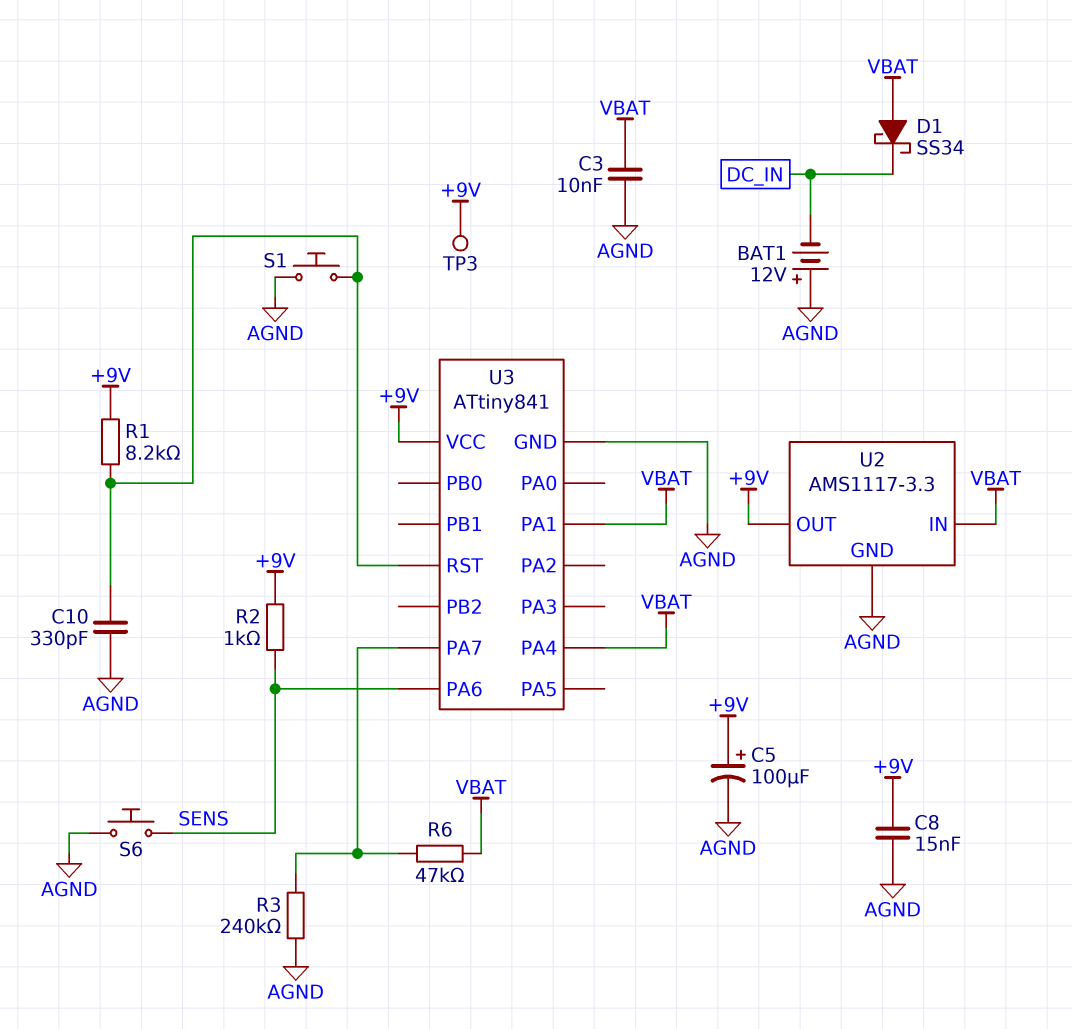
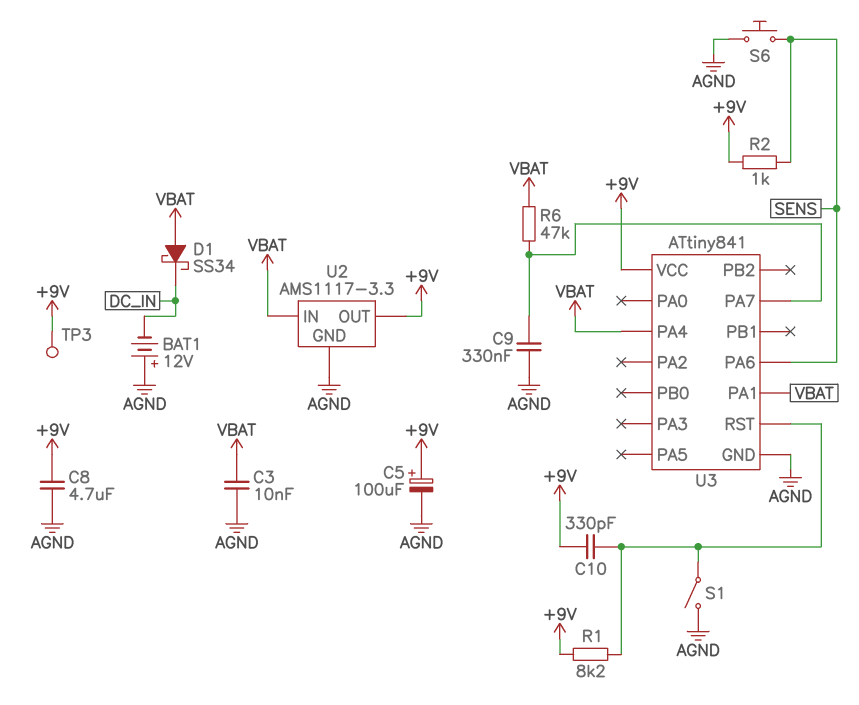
C8: 15nF (+9V, AGND) -> 4.7uF (+9V, AGND)
C9: none -> 330nF (AGND, U3/PA7)
C10: 330pF (AGND, U3/RST) -> 330pF (+9V, U3/RST)
R3: 240k (AGND, U3/PA7) -> none
S1: button (AGND, U3/RST) -> switch (AGND, U3/RST)

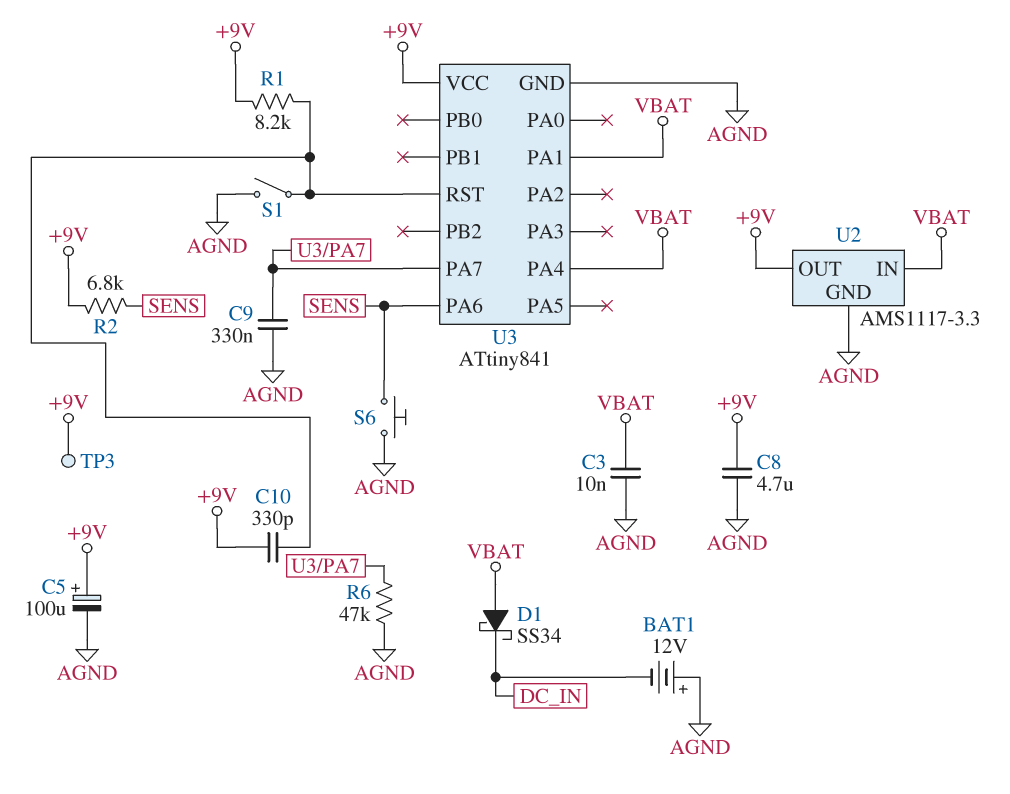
R2: 1k (+9V, SENS) -> 6.8k (+9V, SENS)
R6: 47k (U3/PA7, VBAT) -> 47k (AGND, U3/PA7)

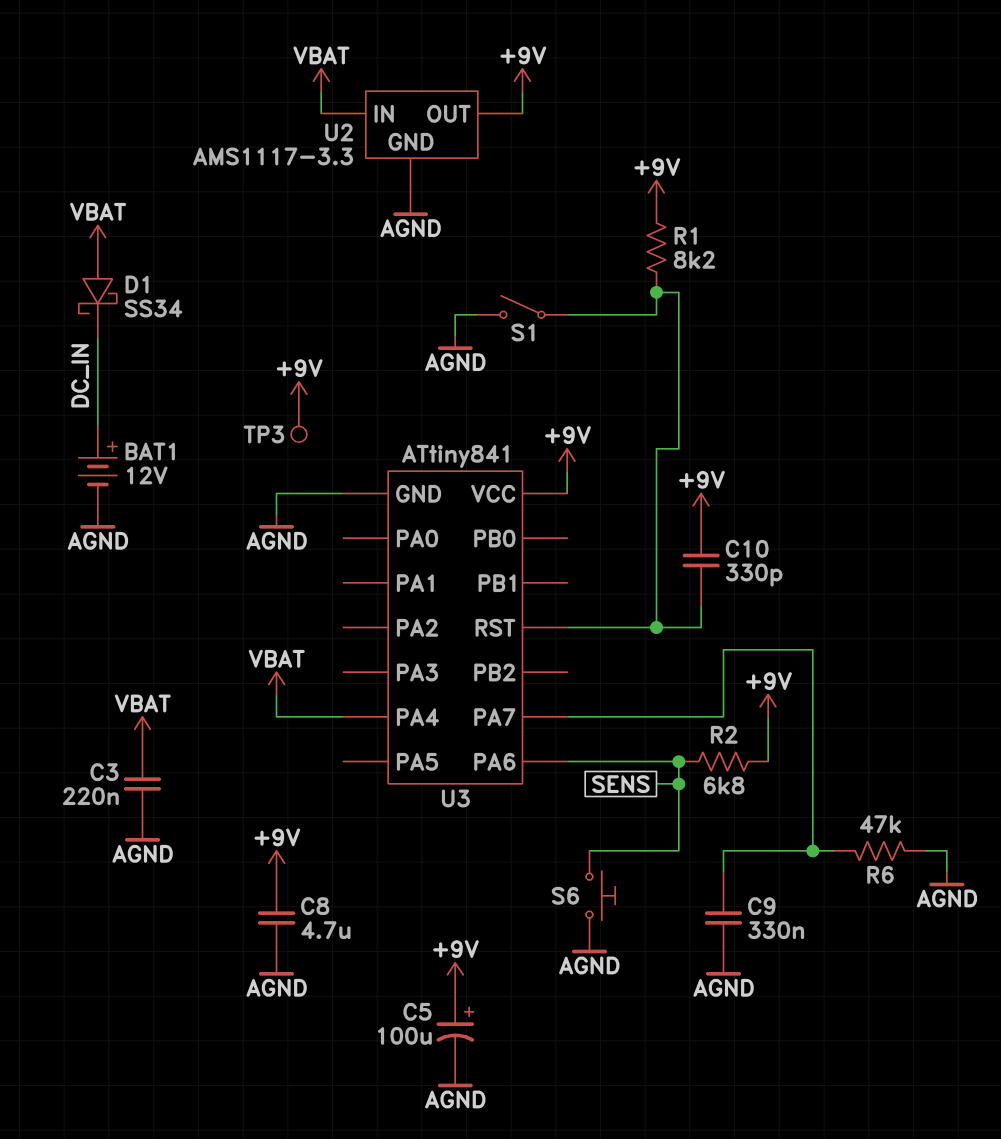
BAT1: 12V (plus AGND, minus DC_IN) -> 12V (plus DC_IN, minus AGND)
C3: 10nF (AGND, VBAT) -> 220nF (AGND, VBAT)
U3 pin PA1: VBAT -> none

